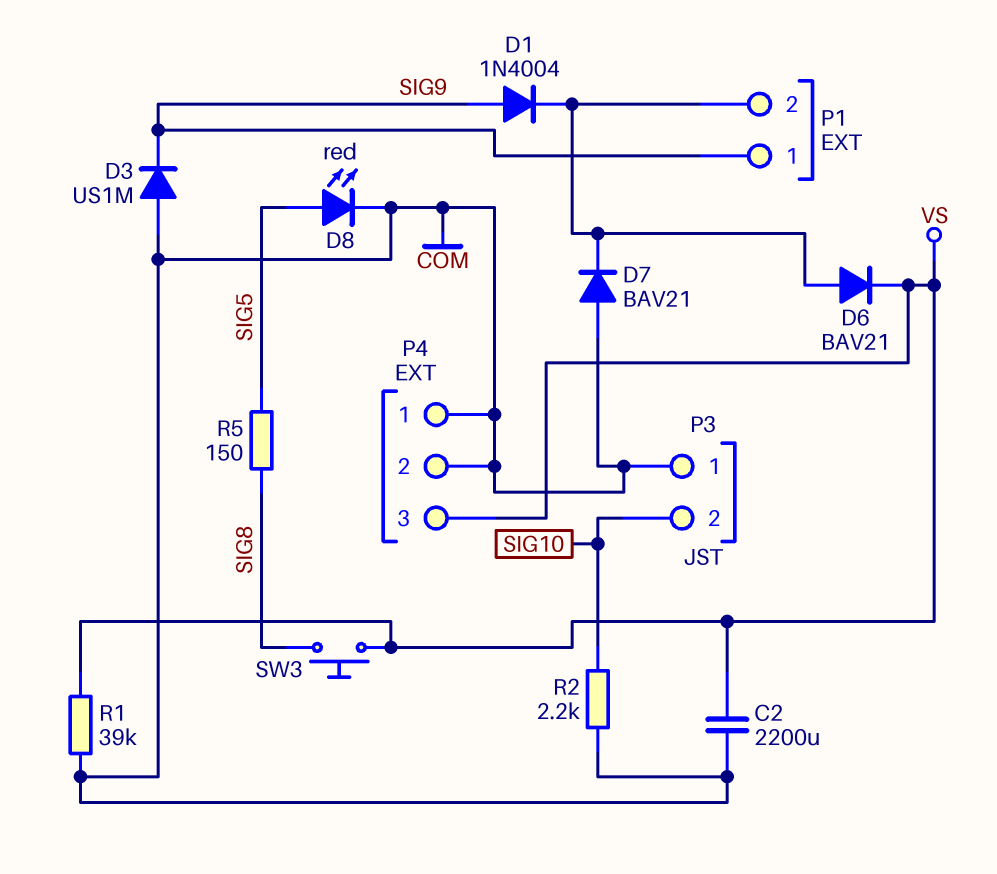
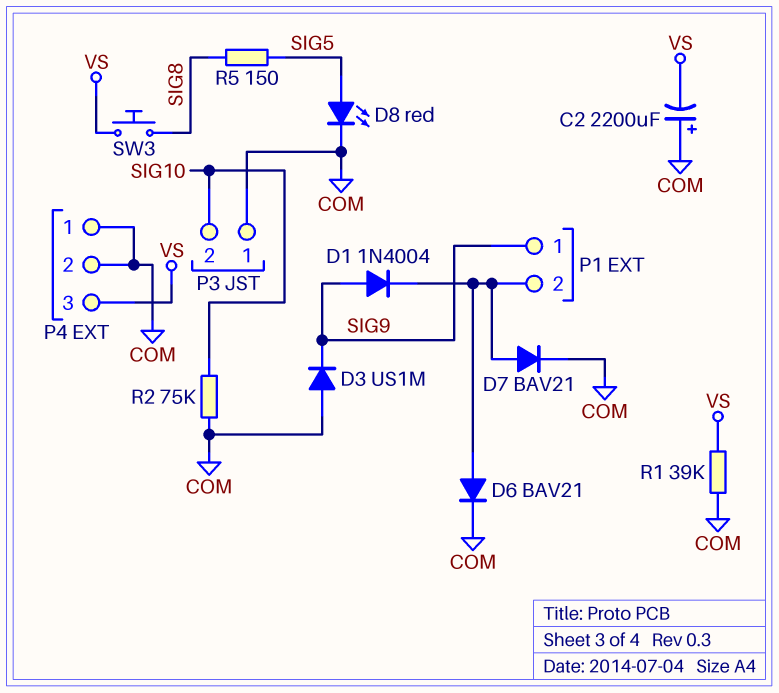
C2: 2200uF (COM, VS) -> 2200uF (plus COM, minus VS)
D6: diode BAV21 (A P1/2, K VS) -> diode BAV21 (A P1/2, K COM)
D7: diode BAV21 (A COM, K P1/2) -> diode BAV21 (A P1/2, K COM)
R2: 2.2k (COM, SIG10) -> 75k (COM, SIG10)

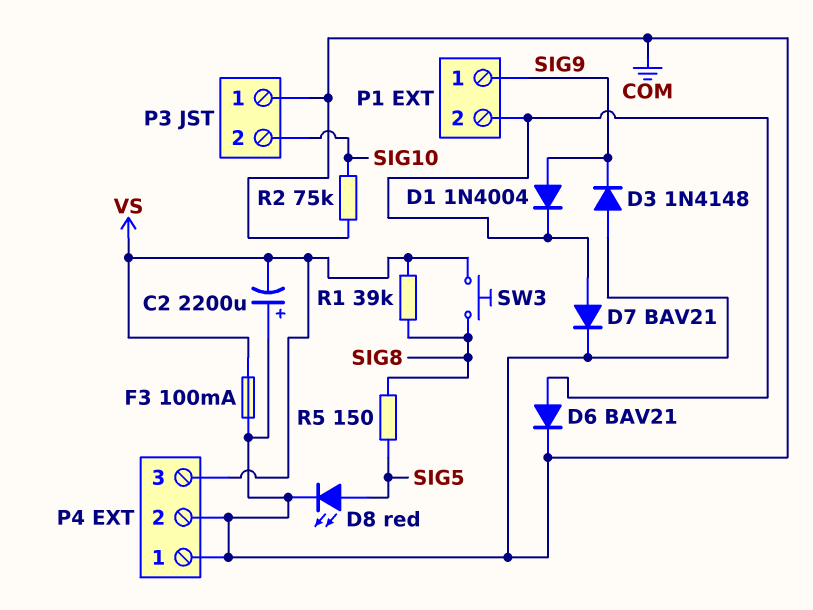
D3: diode US1M (A COM, K SIG9) -> diode 1N4148 (A COM, K SIG9)
F3: none -> 100mA (COM, VS)
R1: 39k (COM, VS) -> 39k (SIG8, VS)

